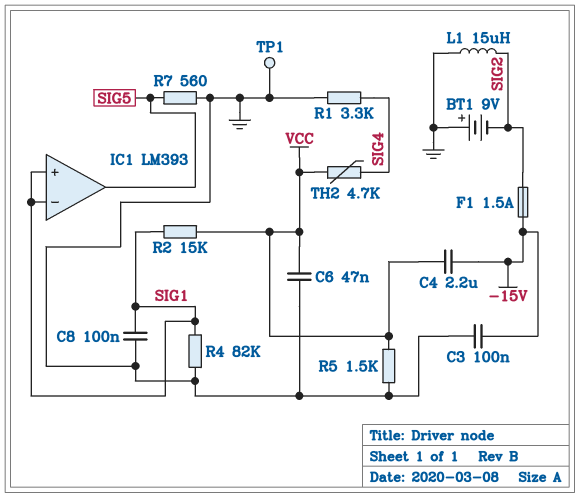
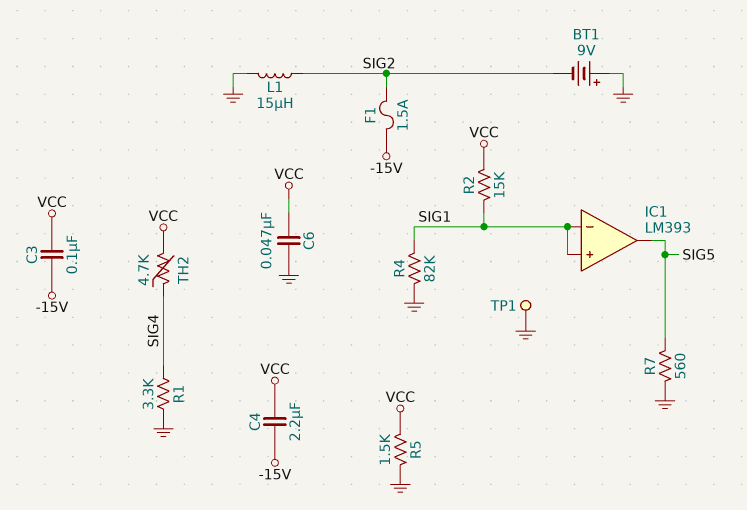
C3: 100nF (-15V, GND) -> 100nF (-15V, VCC)
C8: 100nF (GND, SIG1) -> none

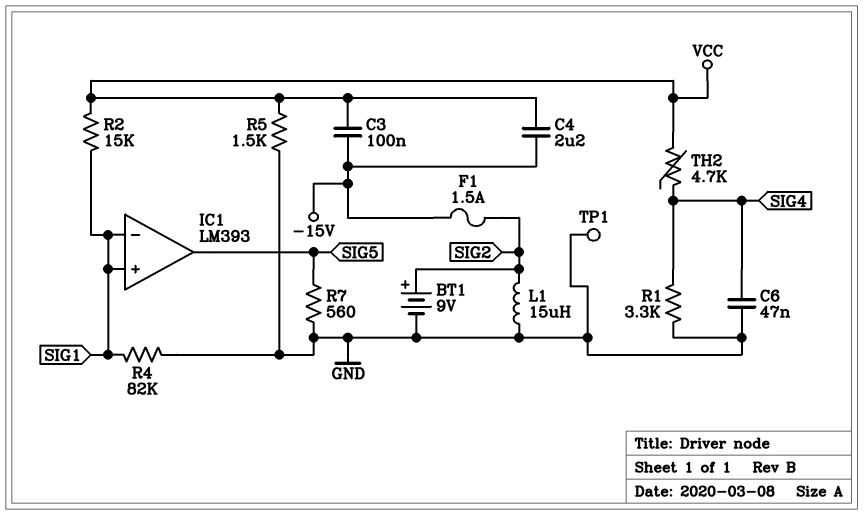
BT1: 9V (plus GND, minus SIG2) -> 9V (plus SIG2, minus GND)
C6: 47nF (GND, VCC) -> 47nF (GND, SIG4)

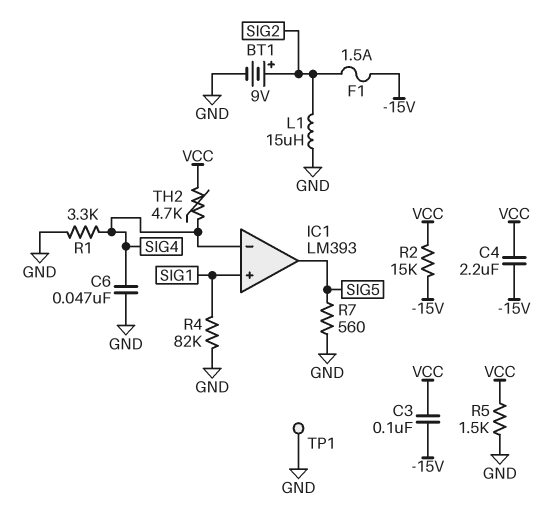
IC1 pin in-: SIG1 -> SIG4
R2: 15k (SIG1, VCC) -> 15k (-15V, VCC)

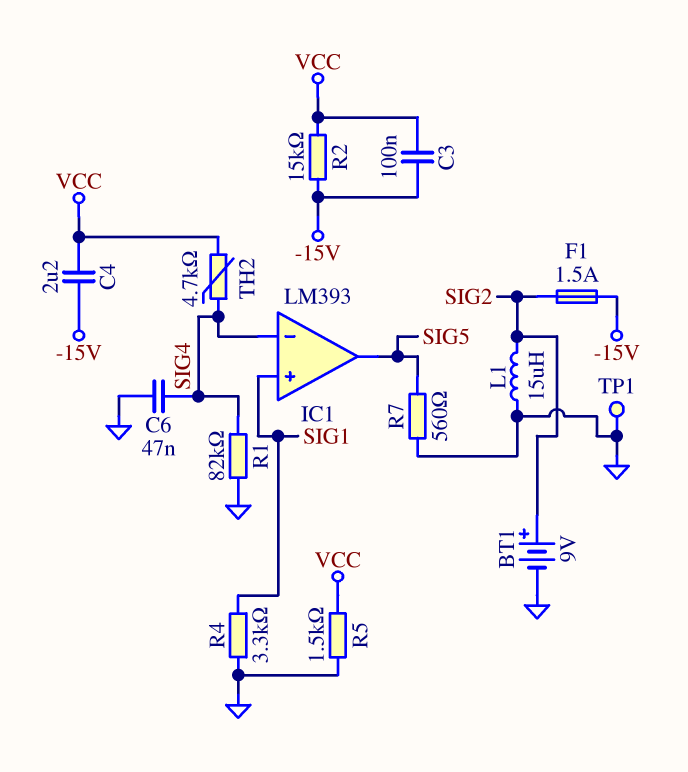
R1: 3.3k (GND, SIG4) -> 82k (GND, SIG4)
R4: 82k (GND, SIG1) -> 3.3k (GND, SIG1)

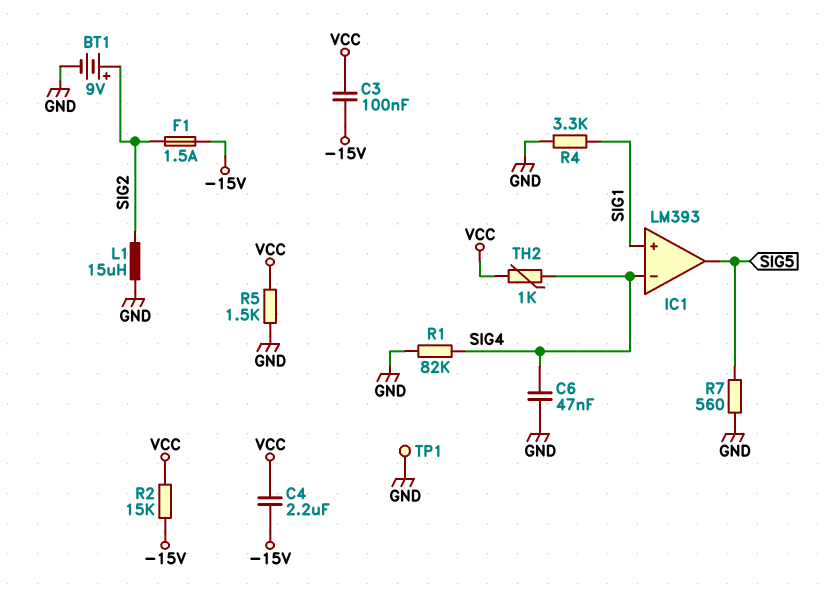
TH2: 4.7k (SIG4, VCC) -> 1k (SIG4, VCC)

